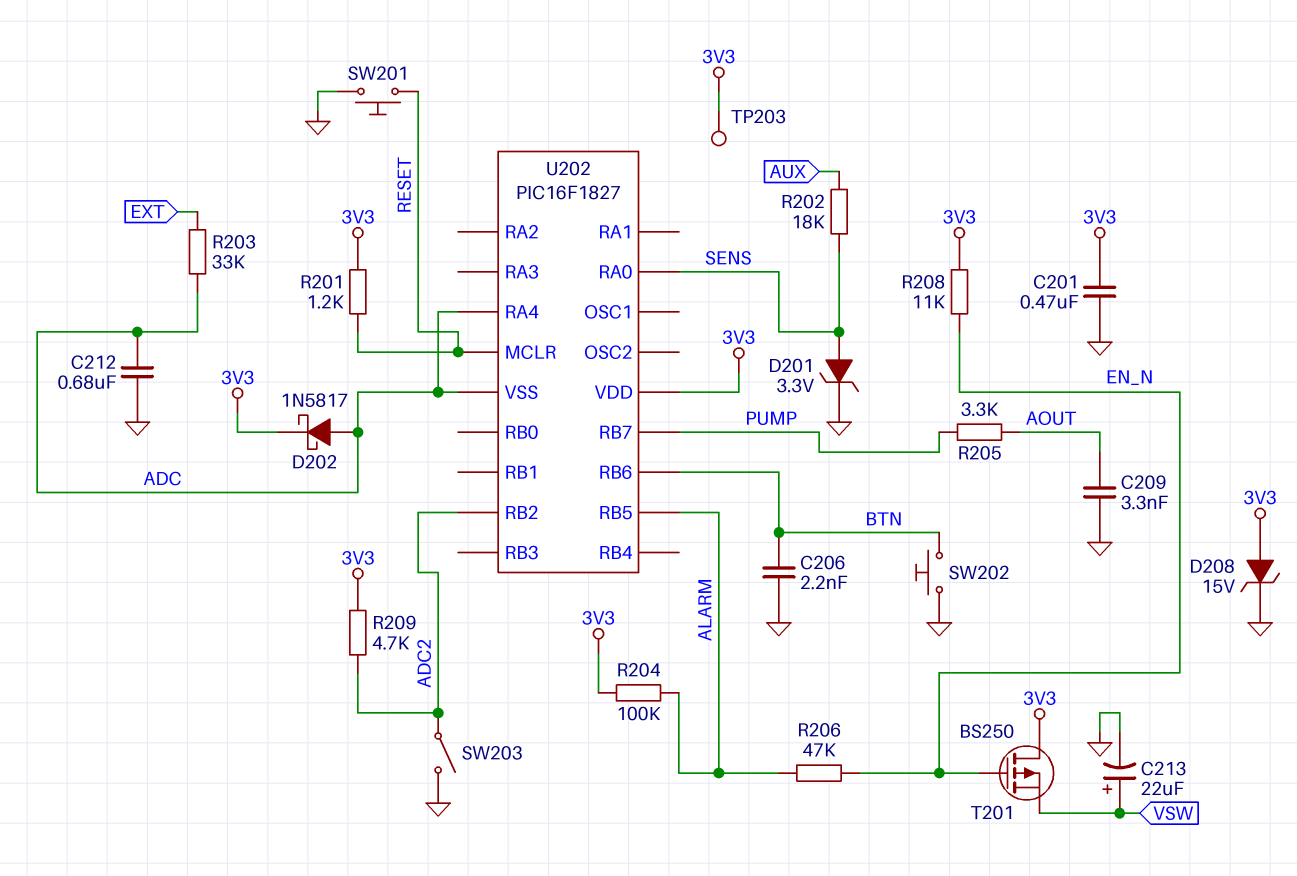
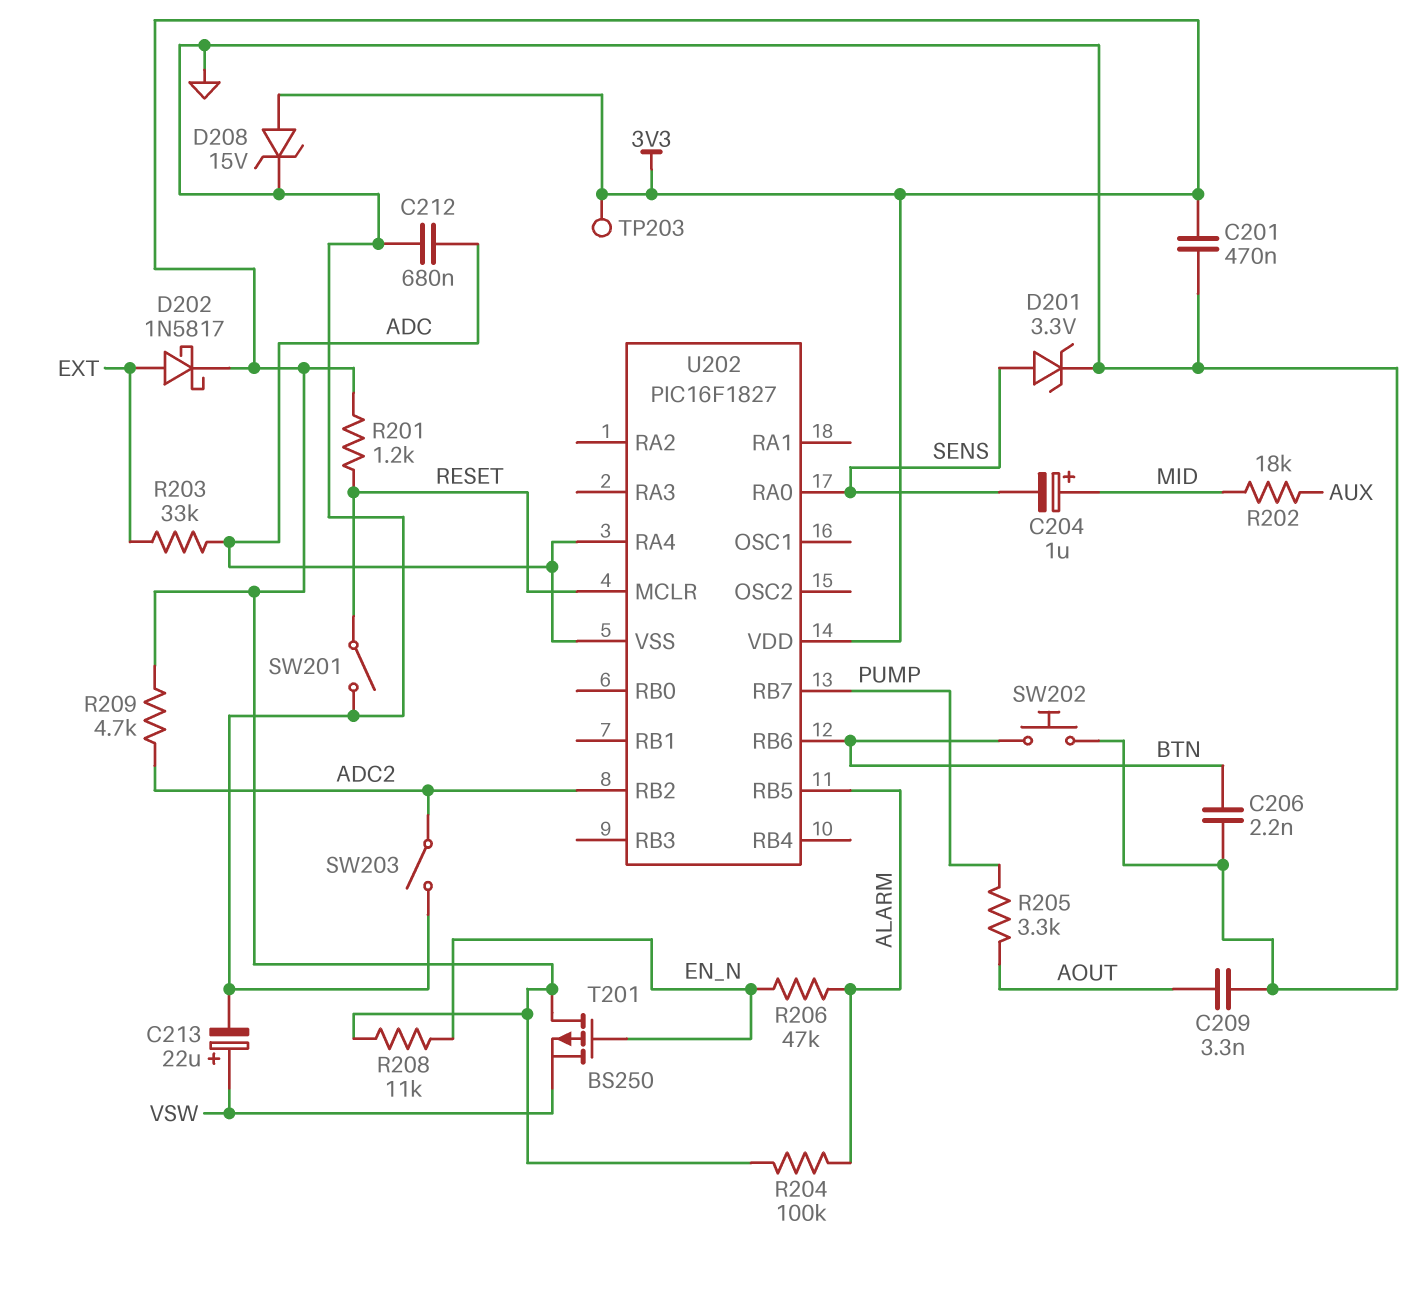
C204: none -> 1uF (plus MID, minus SENS)
D202: schottky 1N5817 (A ADC, K 3V3) -> schottky 1N5817 (A EXT, K 3V3)
R202: 18k (AUX, SENS) -> 18k (AUX, MID)
SW201: button (GND, RESET) -> switch (GND, RESET)

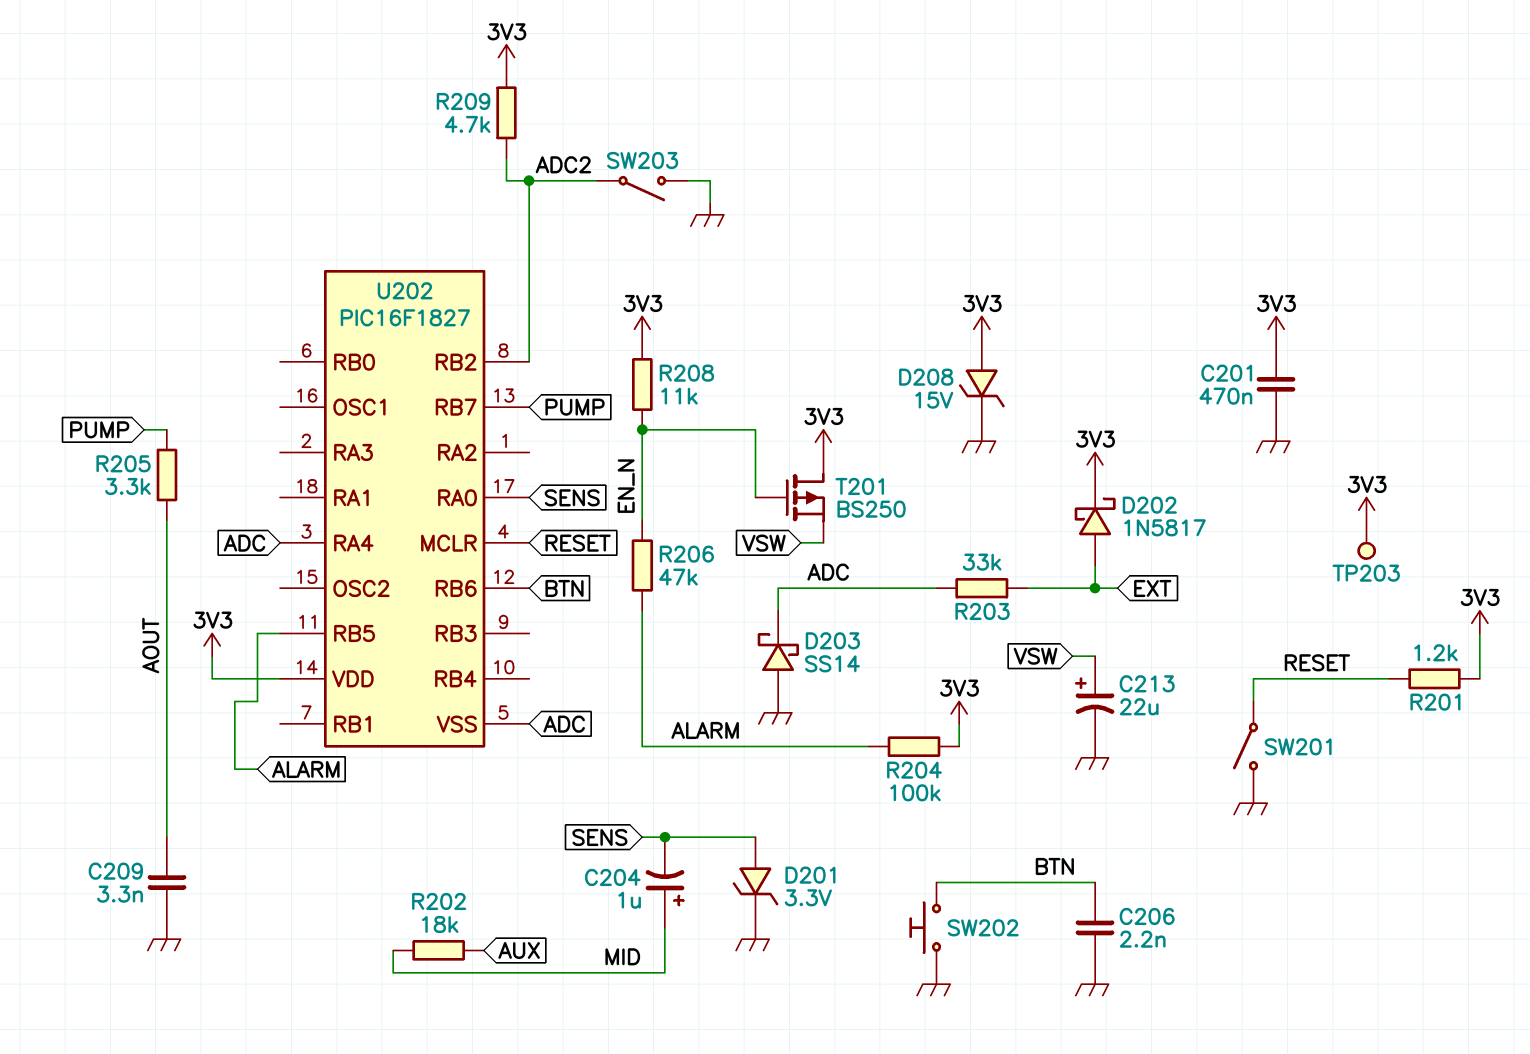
C212: 680nF (ADC, GND) -> none
D203: none -> schottky SS14 (A GND, K ADC)

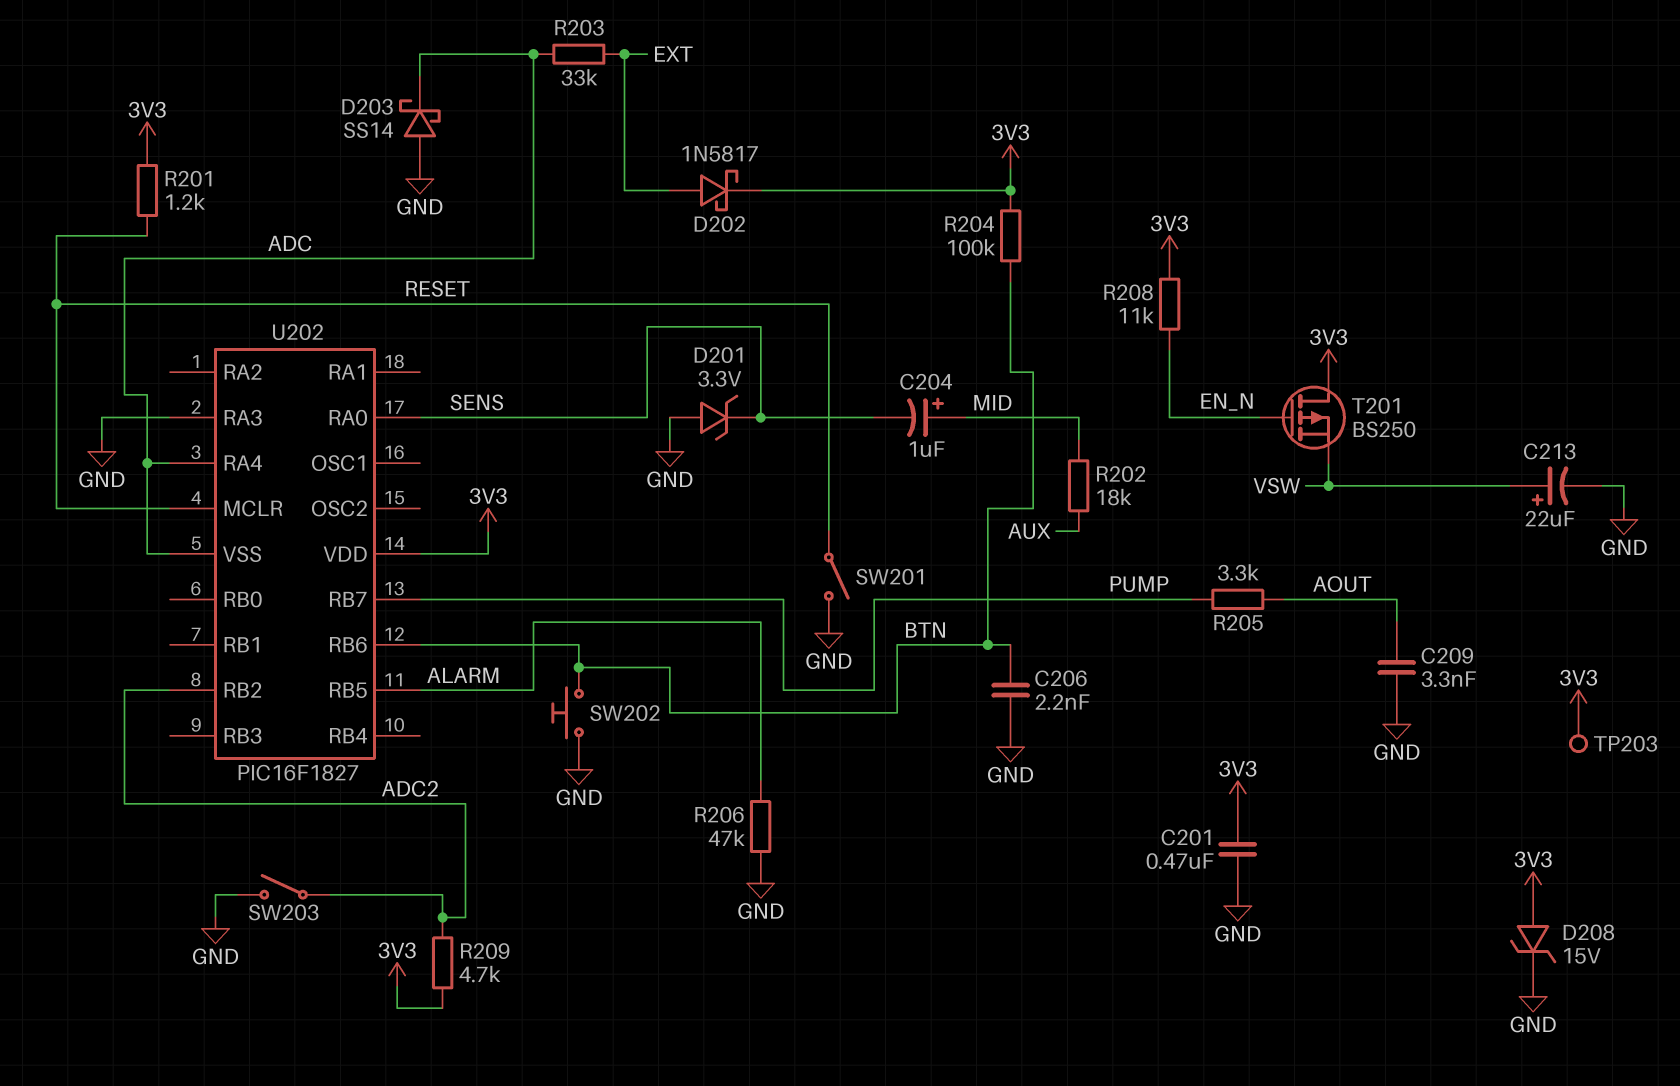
D201: zener 3.3V (A SENS, K GND) -> zener 3.3V (A GND, K SENS)
R204: 100k (3V3, ALARM) -> 100k (3V3, BTN)
R206: 47k (ALARM, EN_N) -> 47k (ALARM, GND)
U202 pin RA3: none -> GND

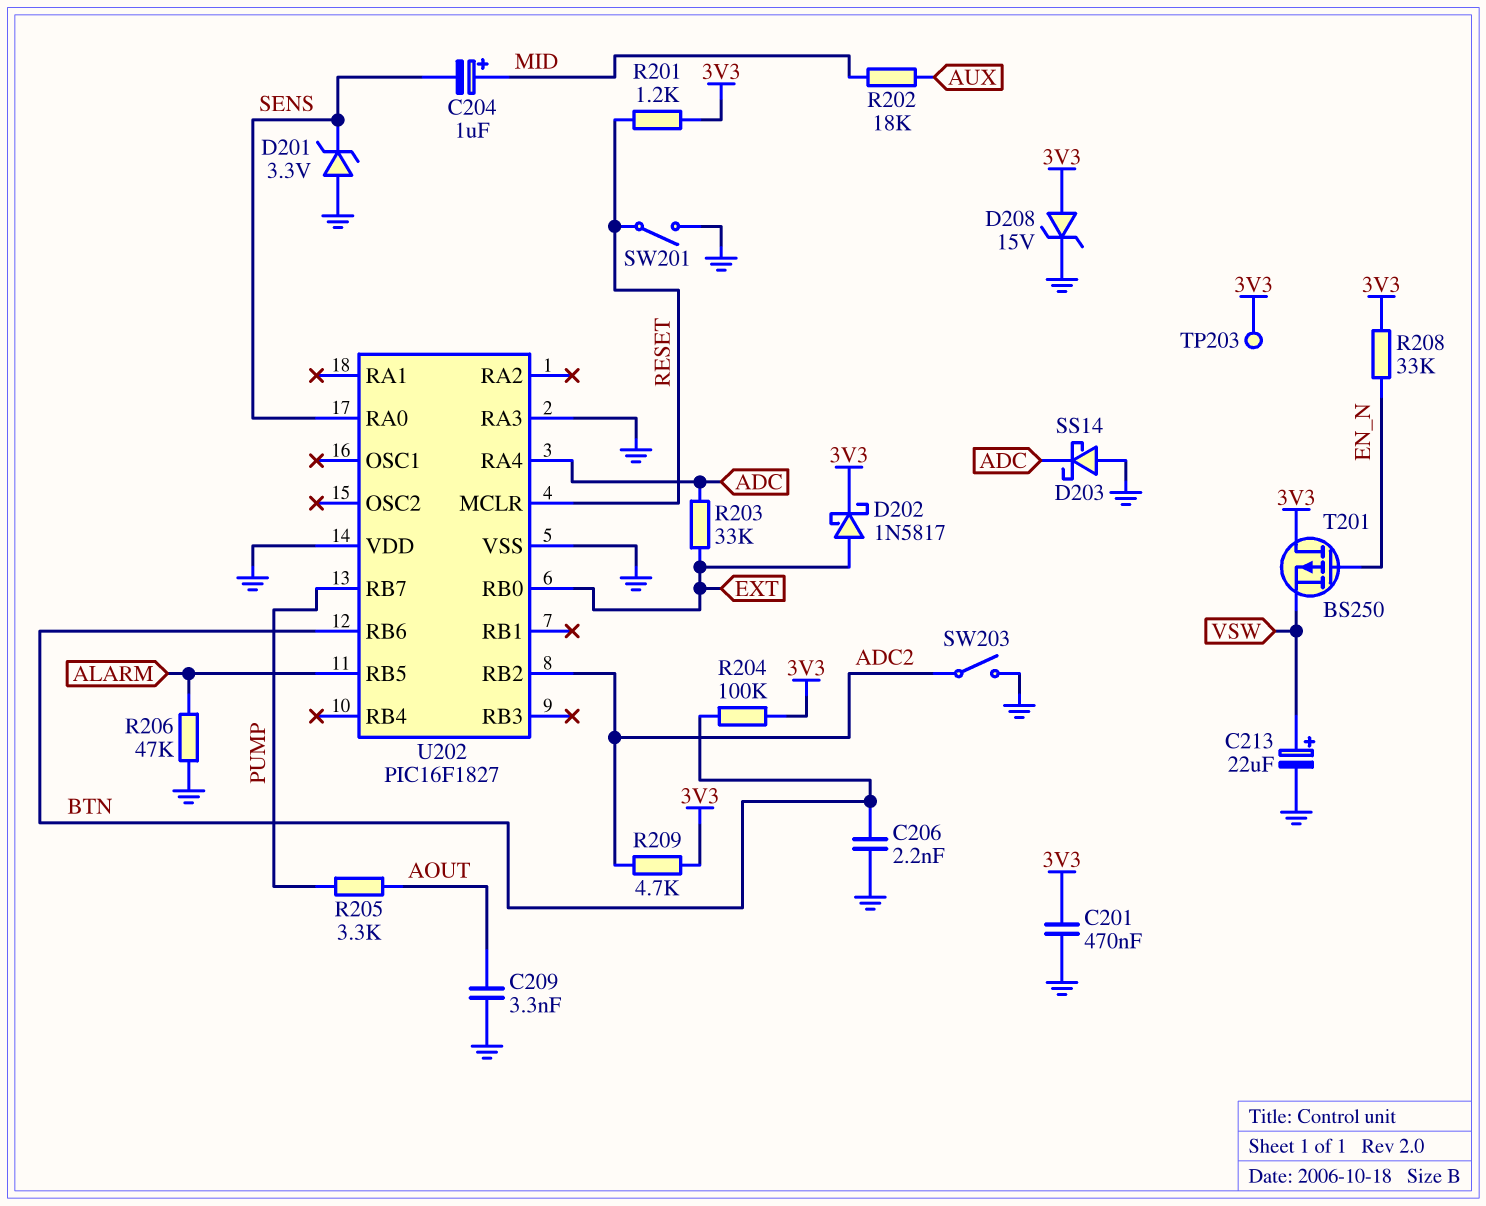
R208: 11k (3V3, EN_N) -> 33k (3V3, EN_N)
SW202: button (BTN, GND) -> none
U202 pin RB0: none -> EXT
U202 pin VDD: 3V3 -> GND
U202 pin VSS: ADC -> GND

